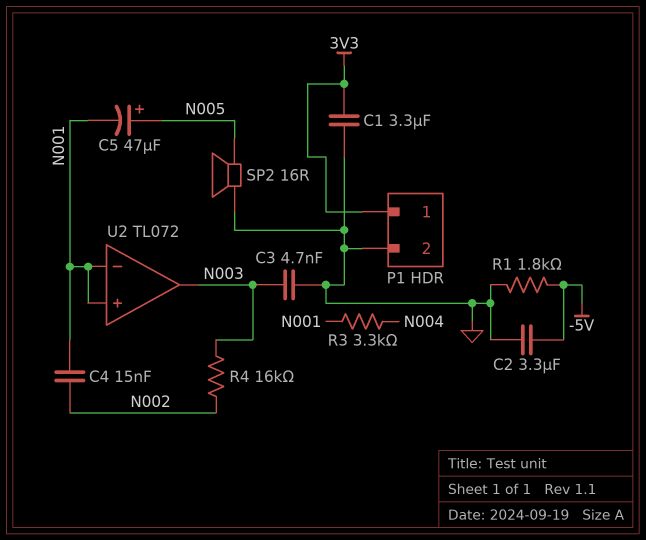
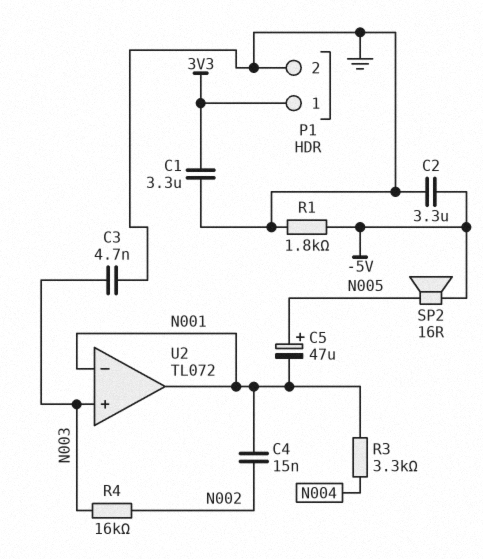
SP2: speaker 16R (GND, N005) -> speaker 16R (-5V, N005)
U2 pin in+: N001 -> N003
U2 pin out: N003 -> N001

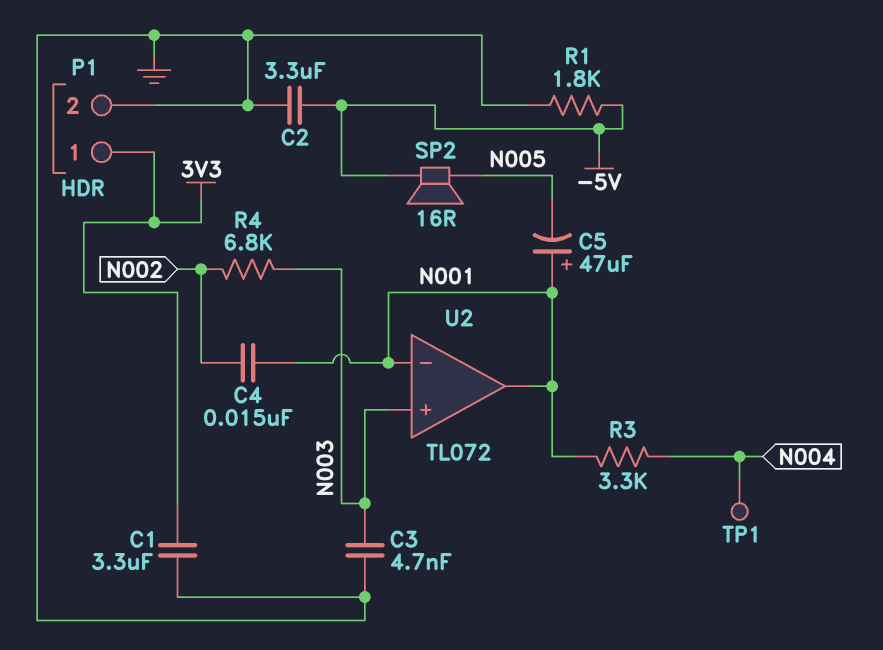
C5: 47uF (plus N005, minus N001) -> 47uF (plus N001, minus N005)
R4: 16k (N002, N003) -> 6.8k (N002, N003)
TP1: none -> test point (N004)

